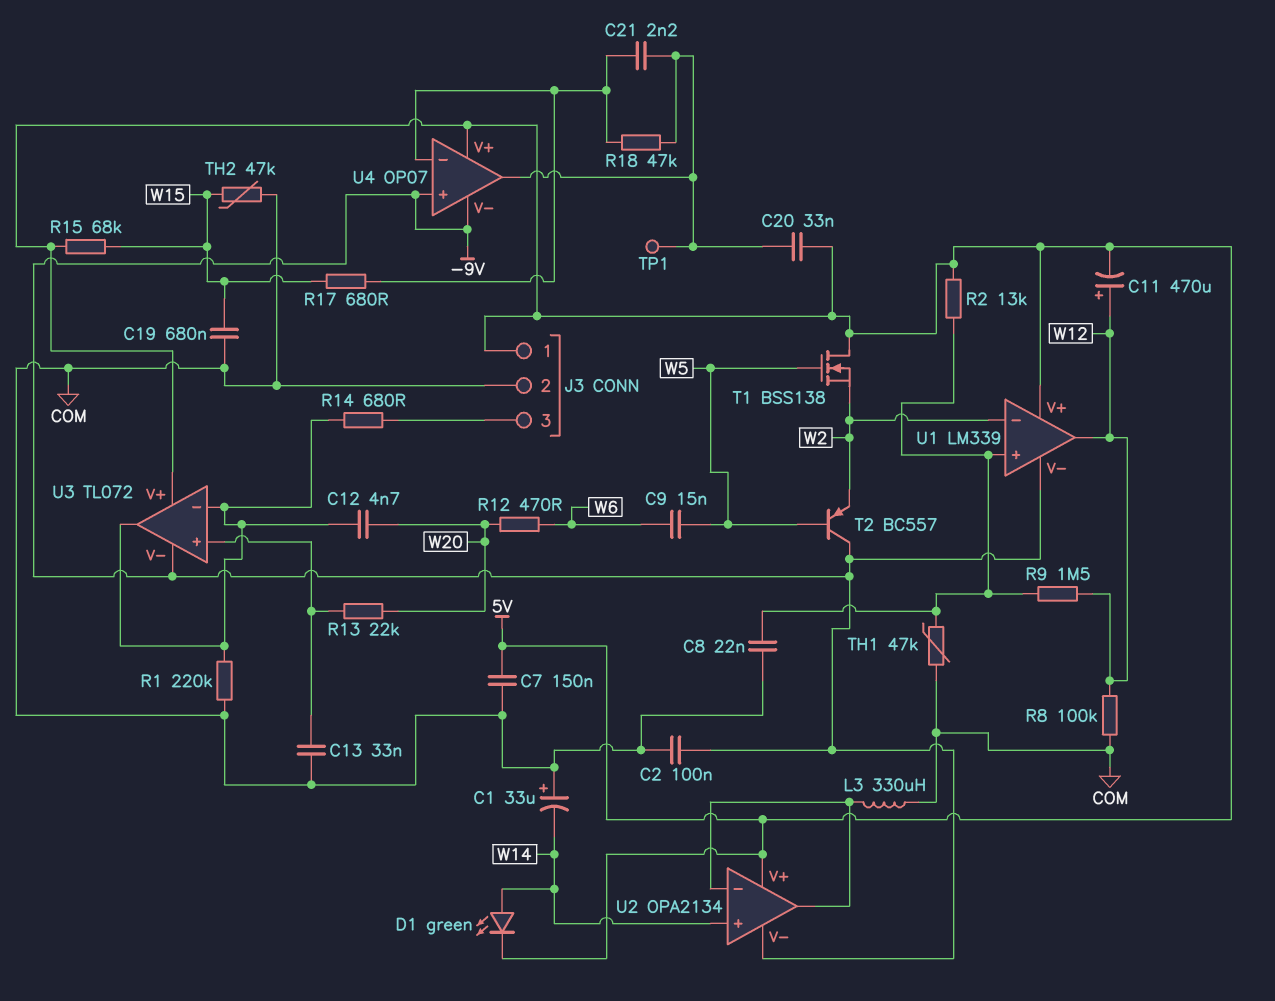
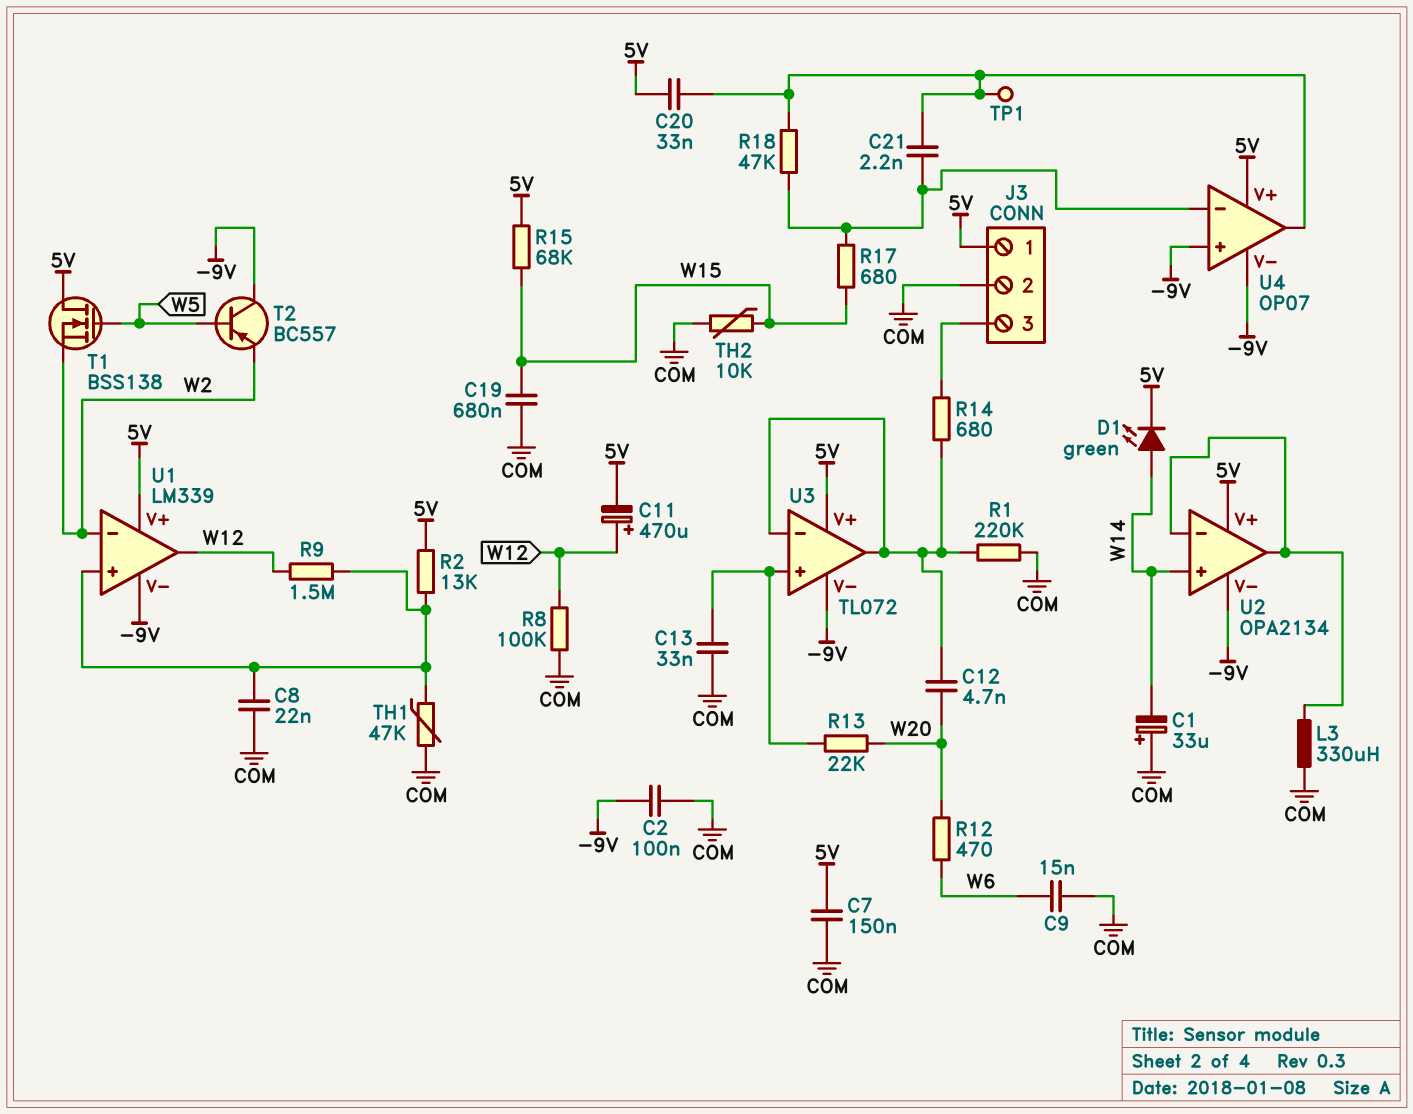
C9: 15nF (W5, W6) -> 15nF (COM, W6)
TH2: 47k (COM, W15) -> 10k (COM, W15)

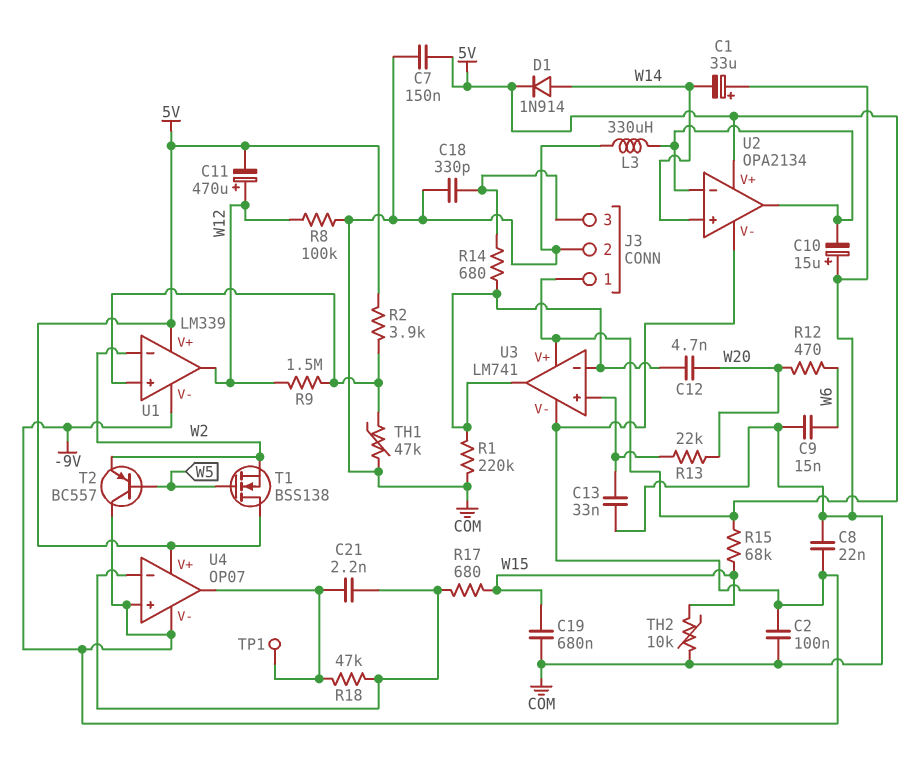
C8: 22nF (COM, U1/in+) -> 22nF (-9V, COM)
C10: none -> 15uF (plus COM, minus U2/in-)
C18: none -> 330pF (COM, J3/3)
C20: 33nF (5V, U4/out) -> none
D1: LED green (A W14, K 5V) -> diode 1N914 (A W14, K 5V)
R2: 13k (5V, U1/in+) -> 3.9k (5V, U1/in+)
U3: TL072 -> LM741

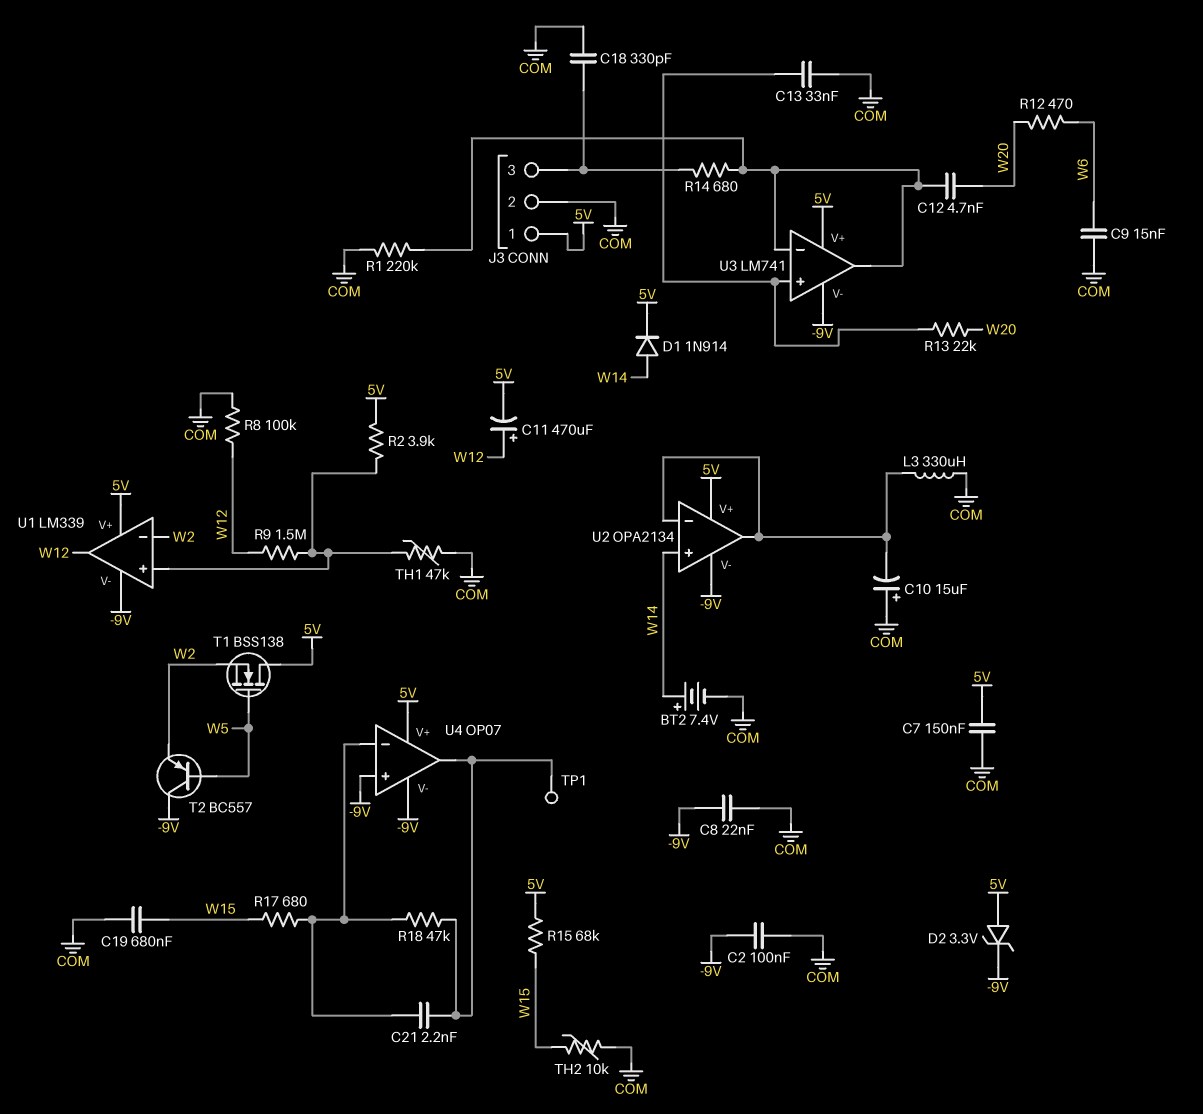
BT2: none -> 7.4V (plus W14, minus COM)
C1: 33uF (plus COM, minus W14) -> none
D2: none -> zener 3.3V (A 5V, K -9V)

